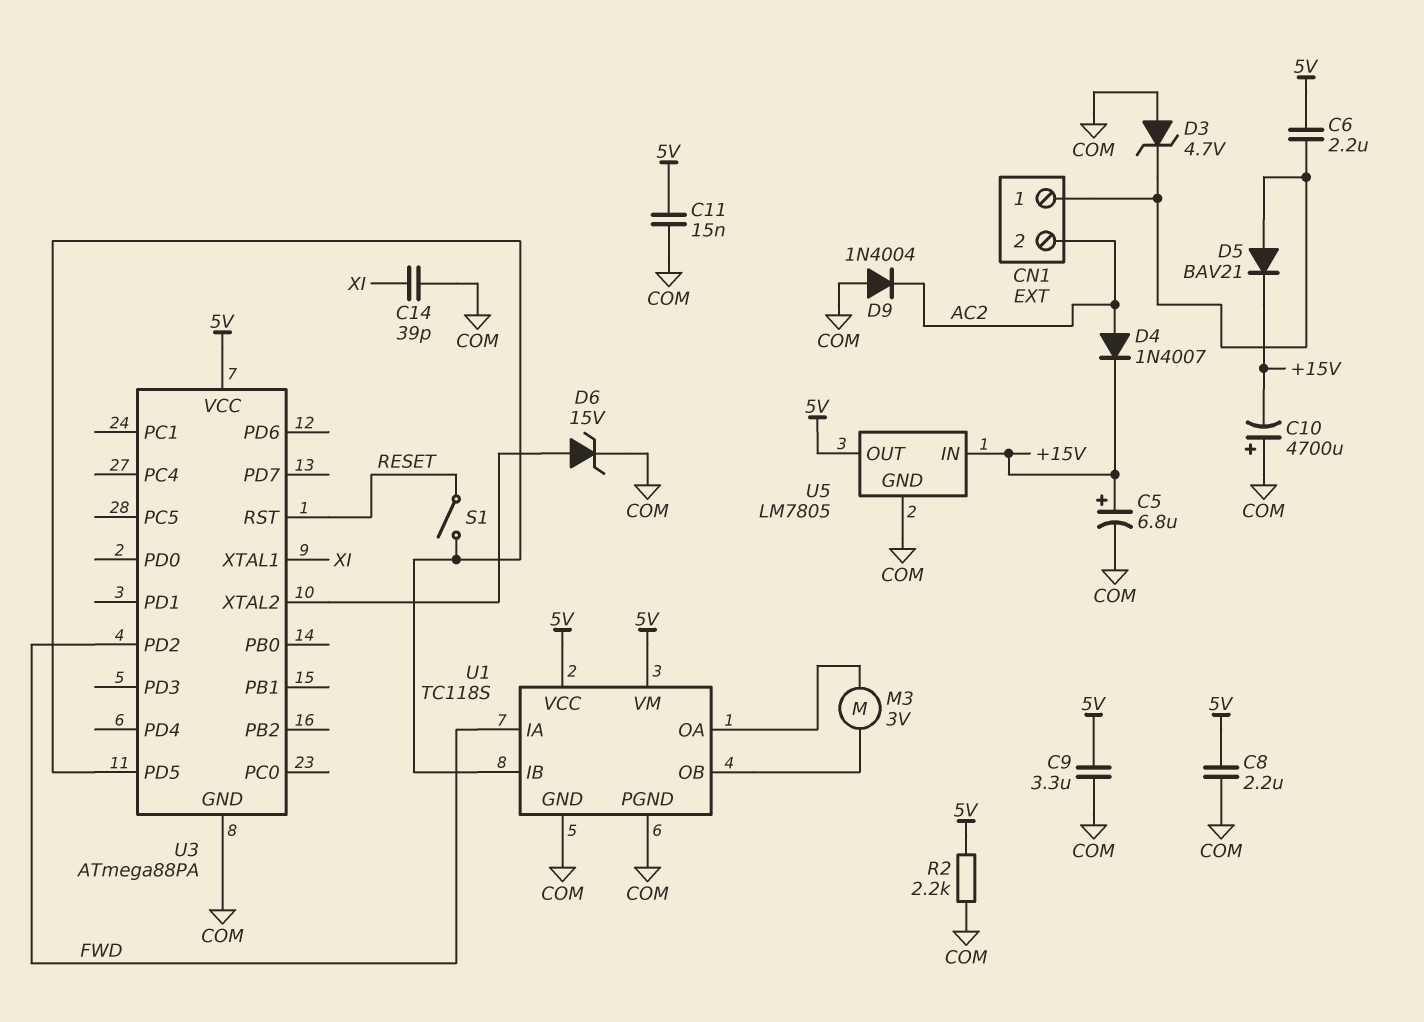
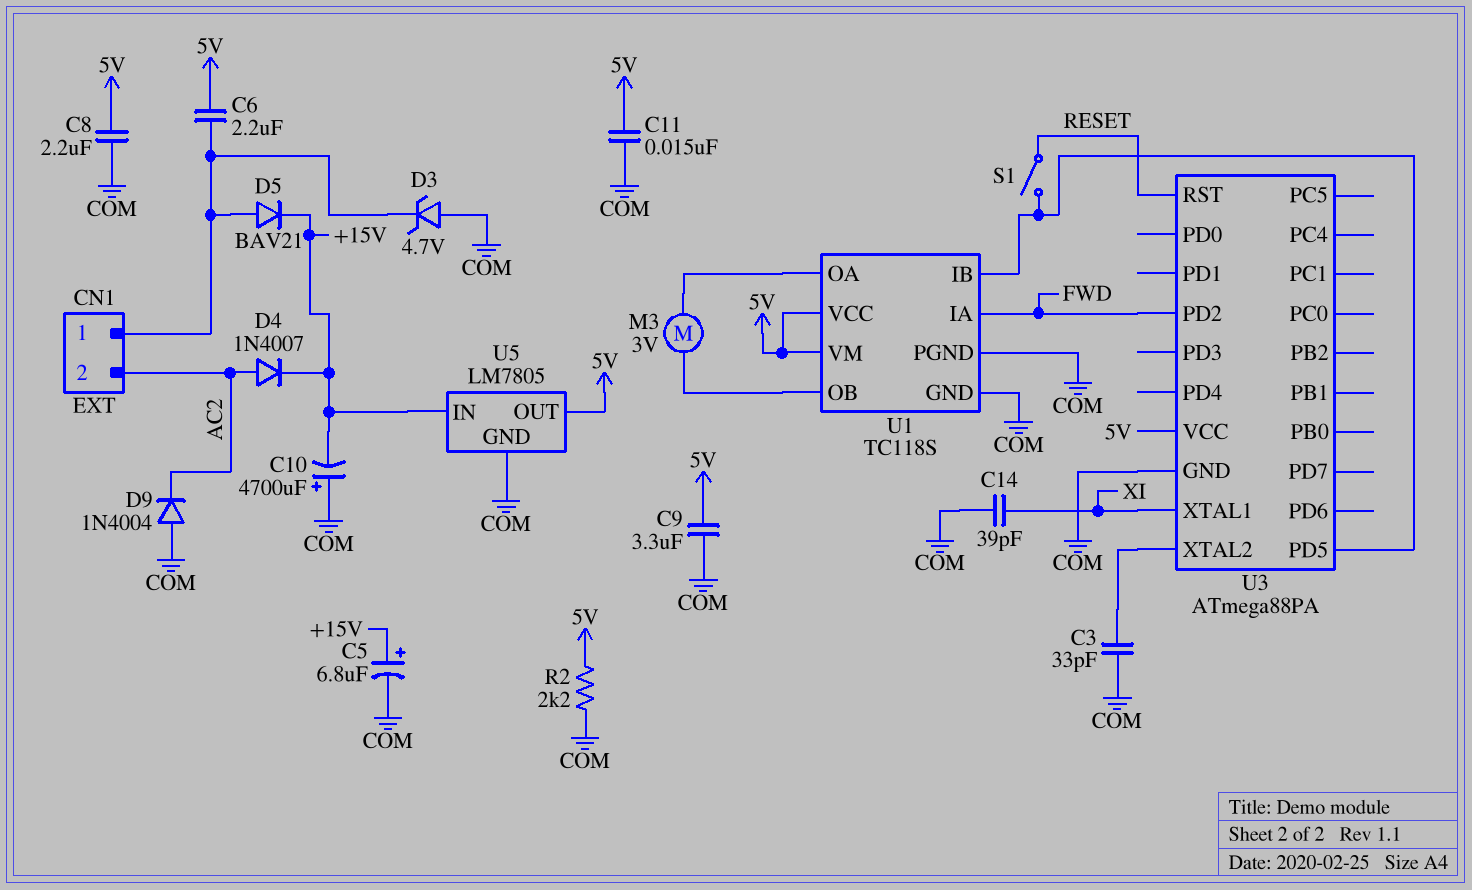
C3: none -> 33pF (COM, U3/XTAL2)
D6: zener 15V (A U3/XTAL2, K COM) -> none

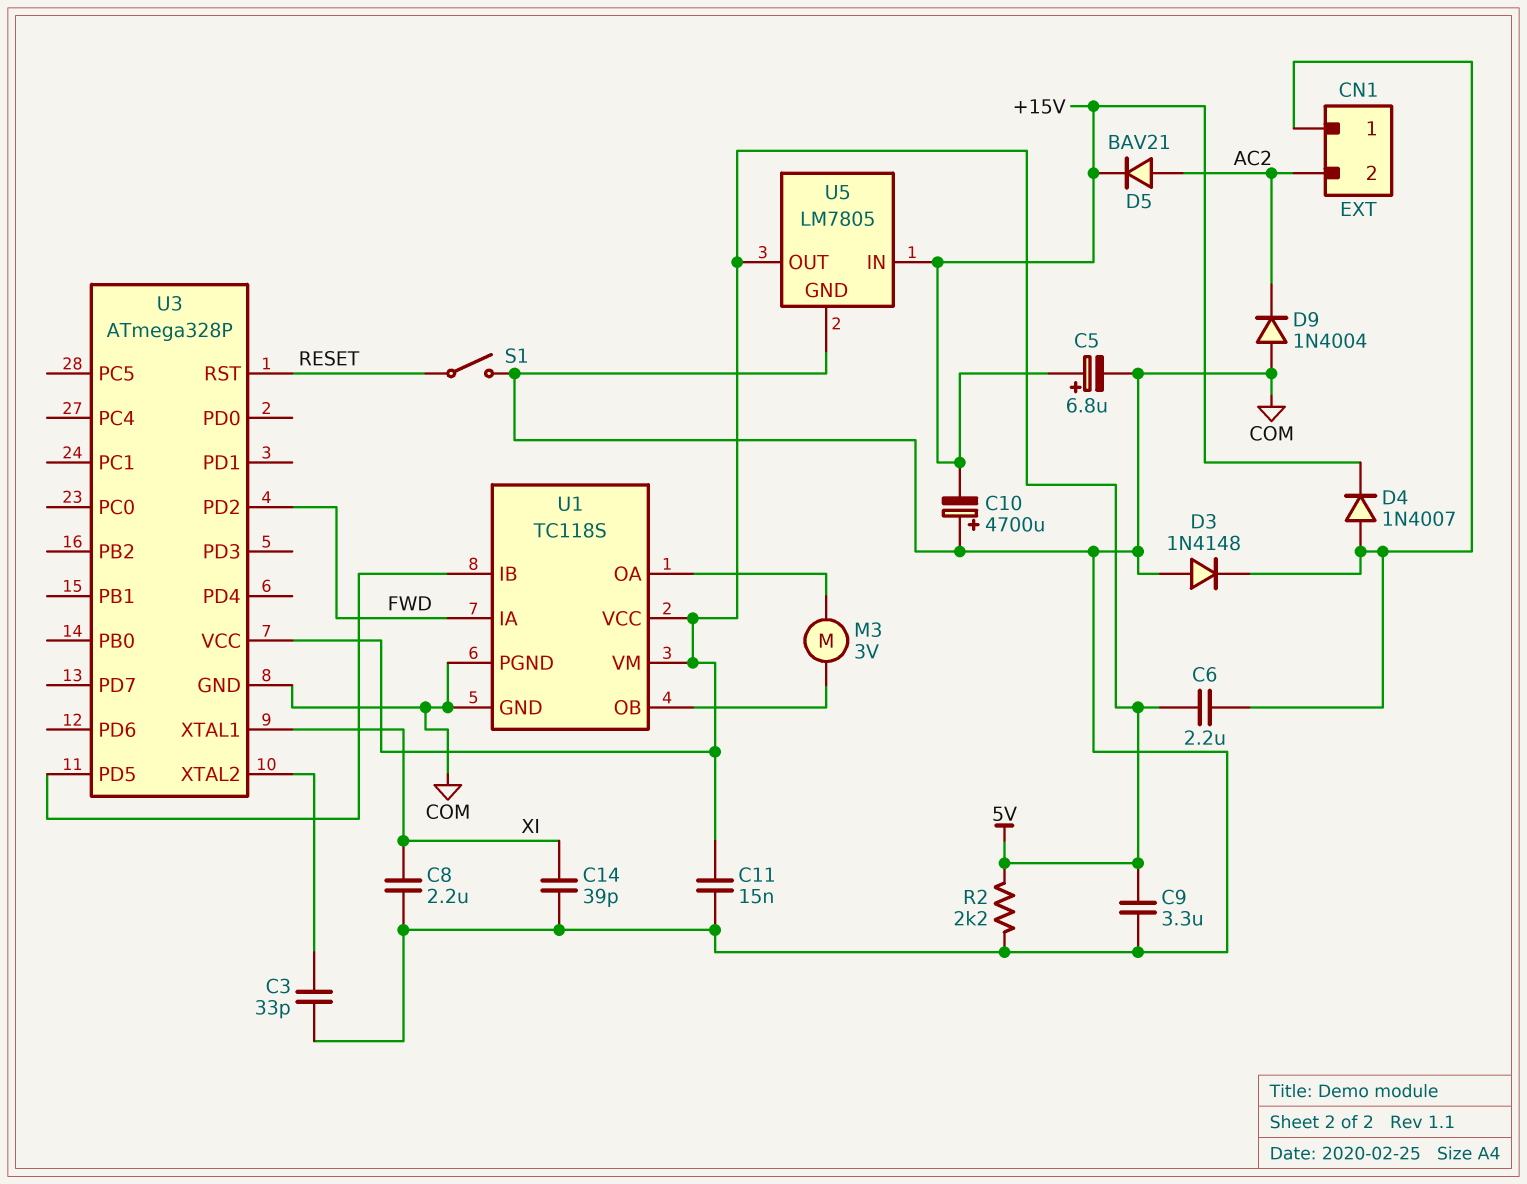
C8: 2.2uF (5V, COM) -> 2.2uF (COM, XI)
D3: zener 4.7V (A COM, K CN1/1) -> diode 1N4148 (A COM, K CN1/1)
D4: diode 1N4007 (A AC2, K +15V) -> diode 1N4007 (A CN1/1, K +15V)
D5: diode BAV21 (A CN1/1, K +15V) -> diode BAV21 (A AC2, K +15V)
S1: switch (RESET, U1/IB) -> switch (COM, RESET)
U3: ATmega88PA -> ATmega328P

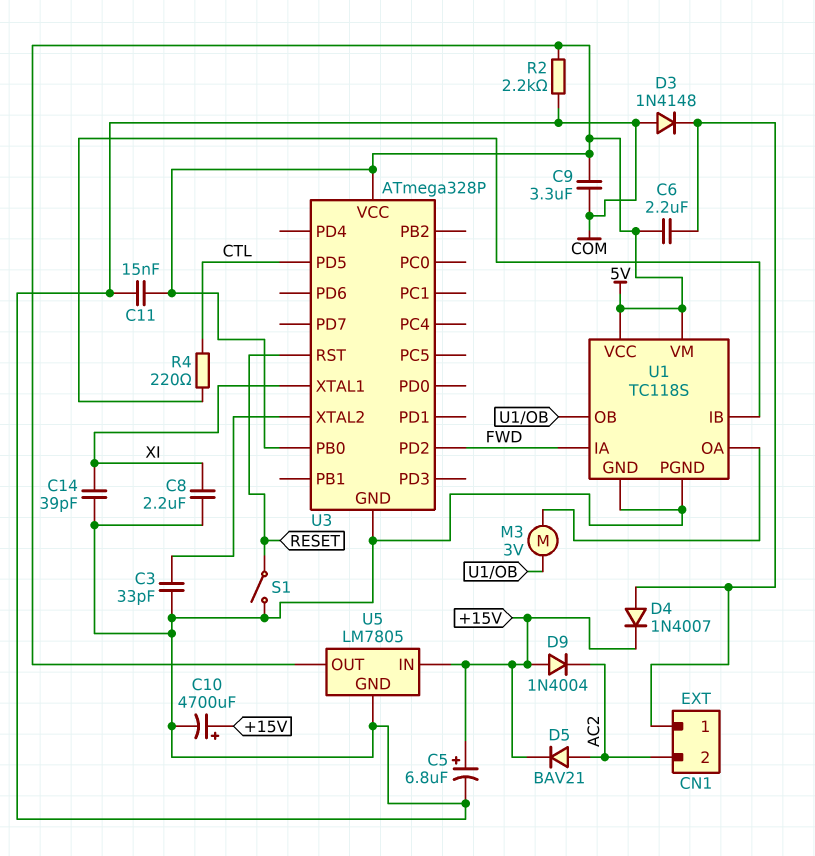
C10: 4700uF (plus COM, minus +15V) -> 4700uF (plus +15V, minus COM)
D9: diode 1N4004 (A COM, K AC2) -> diode 1N4004 (A +15V, K AC2)
R4: none -> 220 (CTL, U1/IB)
U3 pin PB0: none -> 5V
U3 pin PD5: U1/IB -> CTL

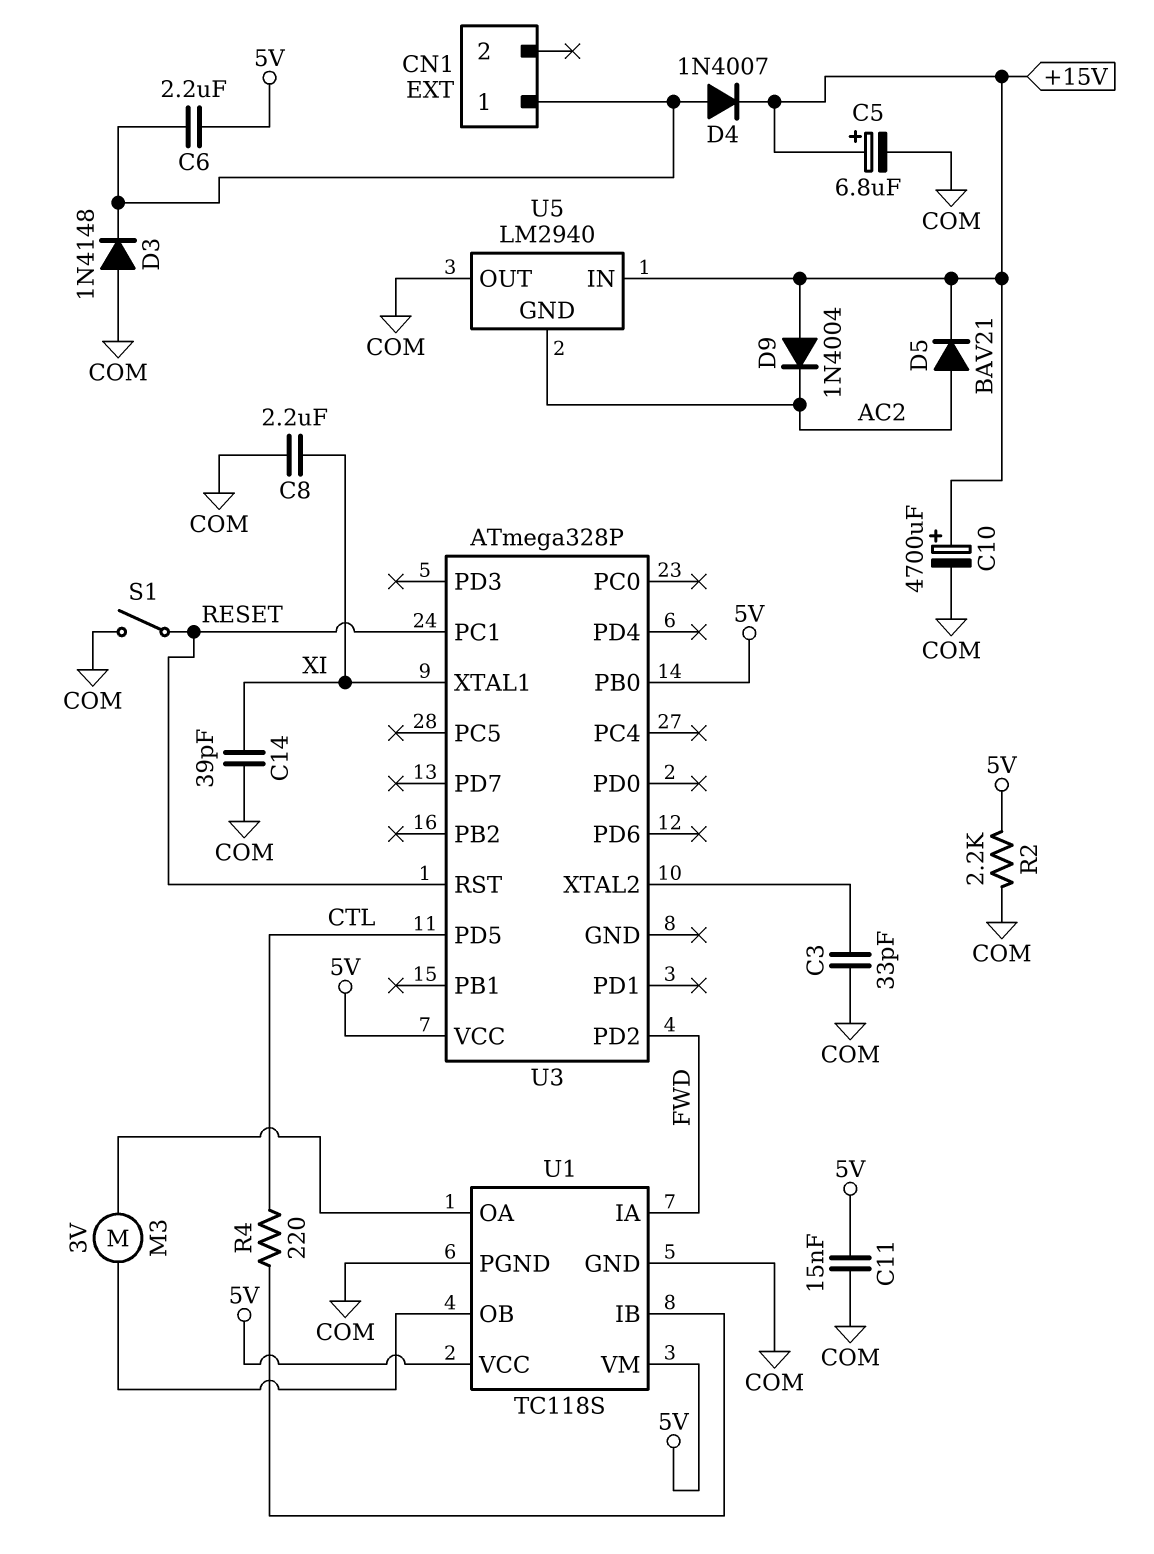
C9: 3.3uF (5V, COM) -> none
CN1 pin 2: AC2 -> none
U3 pin GND: COM -> none
U3 pin PC1: none -> RESET
U5: LM7805 -> LM2940
U5 pin GND: COM -> AC2
U5 pin OUT: 5V -> COM

